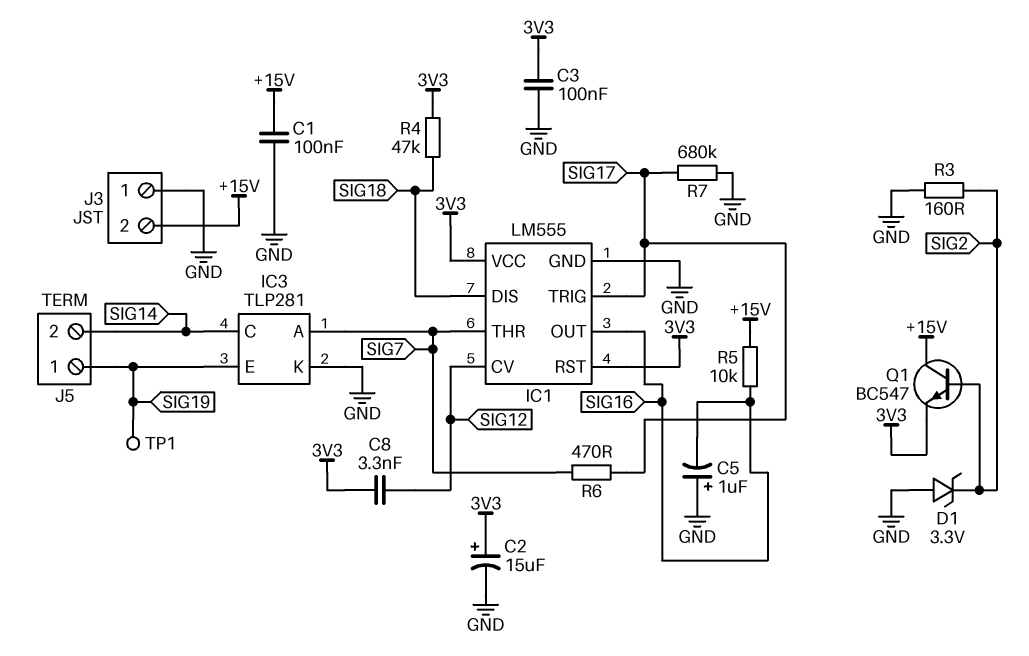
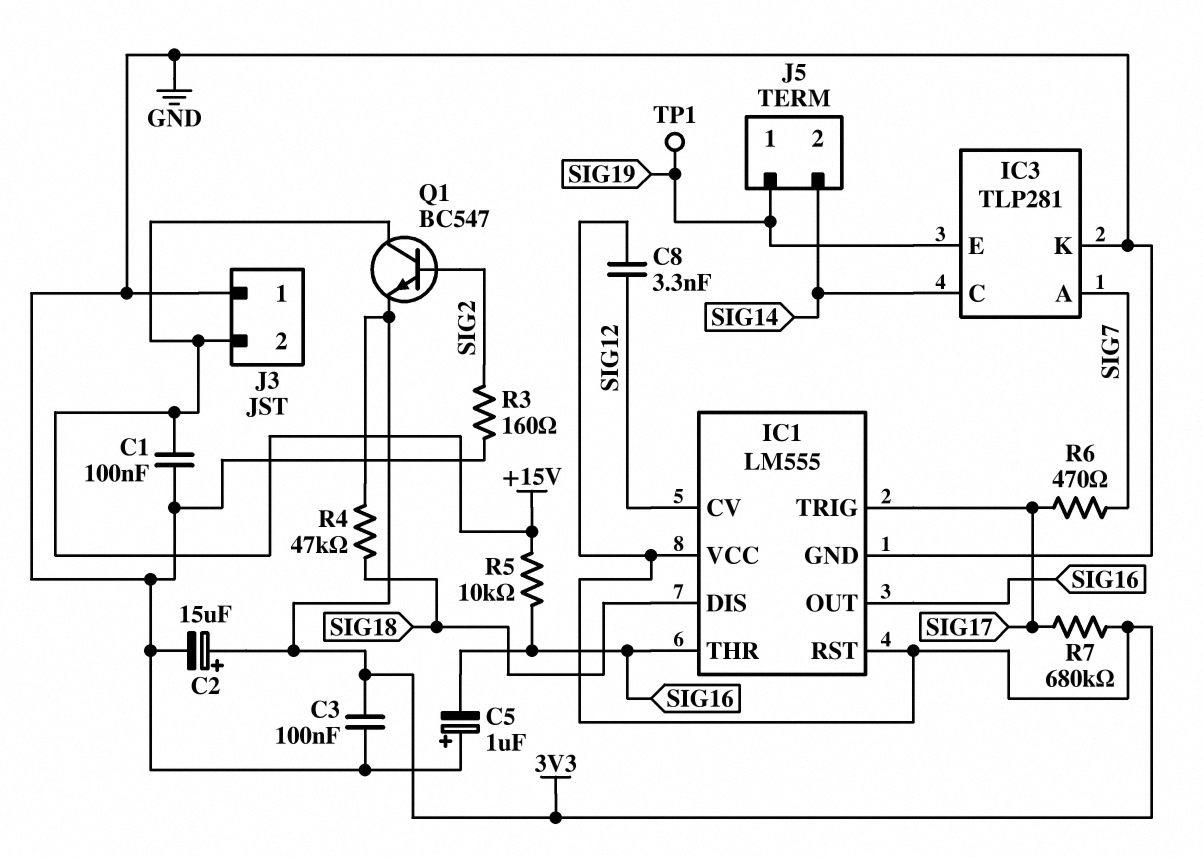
D1: zener 3.3V (A GND, K SIG2) -> none
IC1 pin THR: SIG7 -> SIG16
R7: 680k (GND, SIG17) -> 680k (3V3, SIG17)

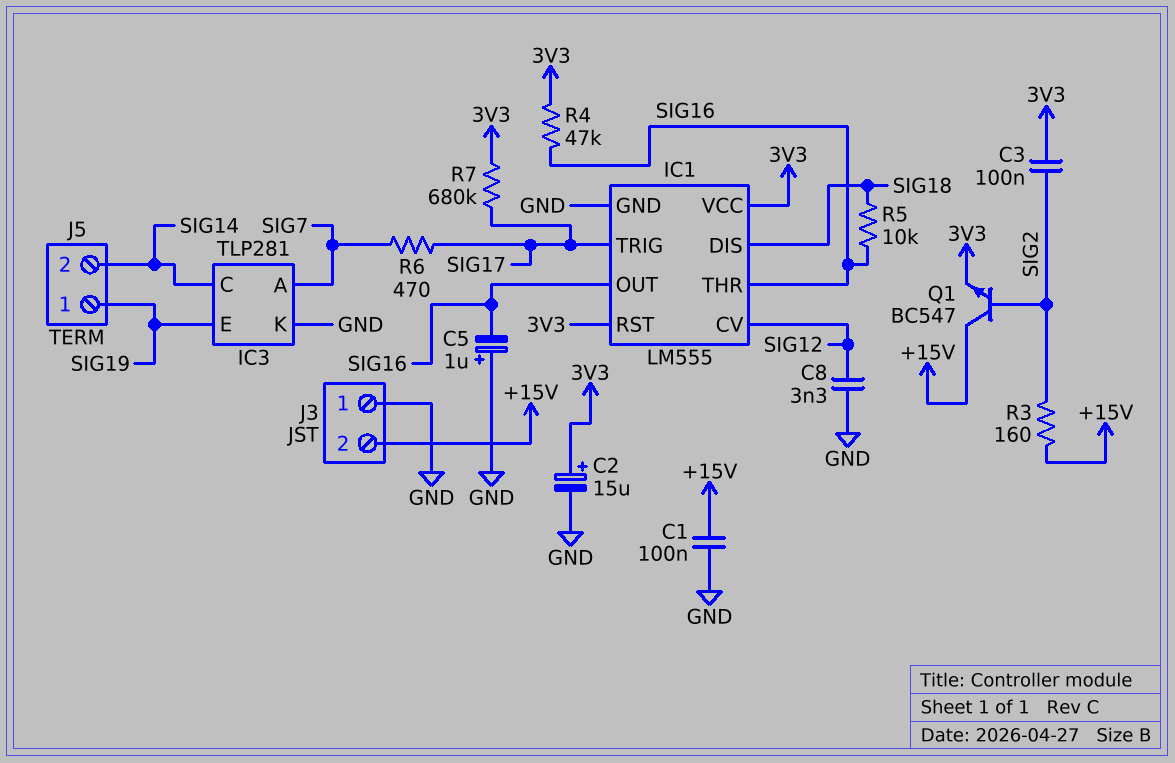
C3: 100nF (3V3, GND) -> 100nF (3V3, SIG2)
C8: 3.3nF (3V3, SIG12) -> 3.3nF (GND, SIG12)
R3: 160 (GND, SIG2) -> 160 (+15V, SIG2)
R4: 47k (3V3, SIG18) -> 47k (3V3, SIG16)
R5: 10k (+15V, SIG16) -> 10k (SIG16, SIG18)
TP1: test point (SIG19) -> none

